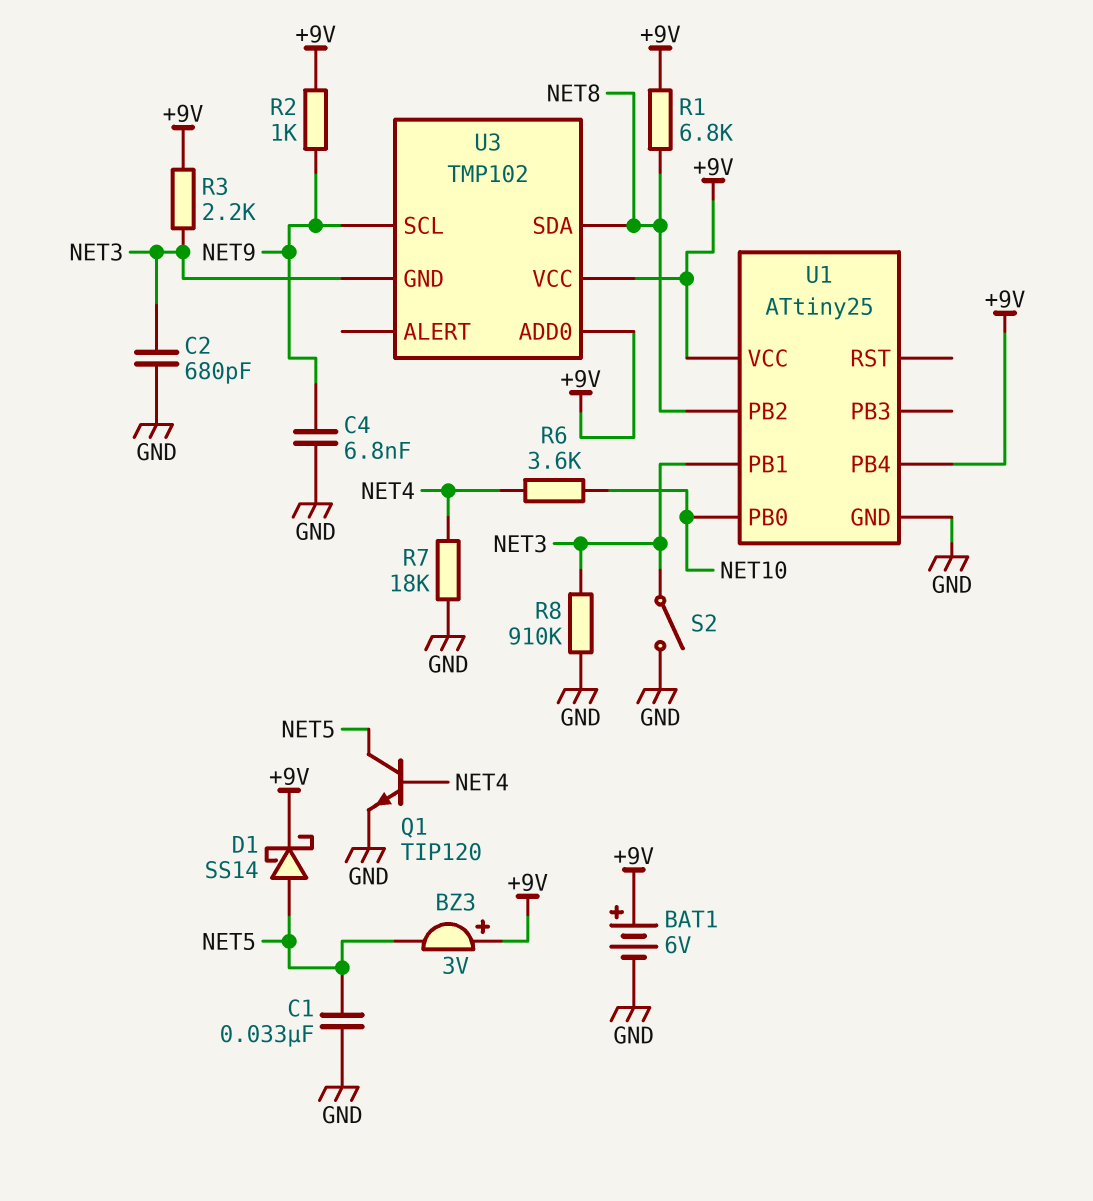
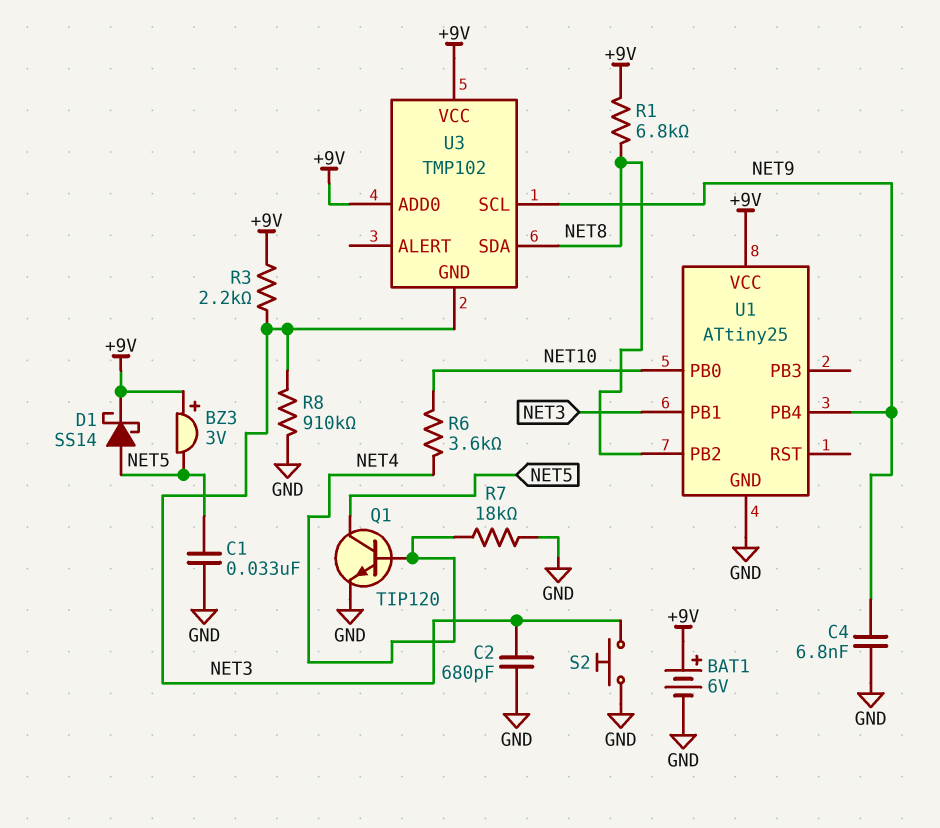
R2: 1k (+9V, NET9) -> none
S2: switch (GND, NET3) -> button (GND, NET3)
U1 pin PB4: +9V -> NET9

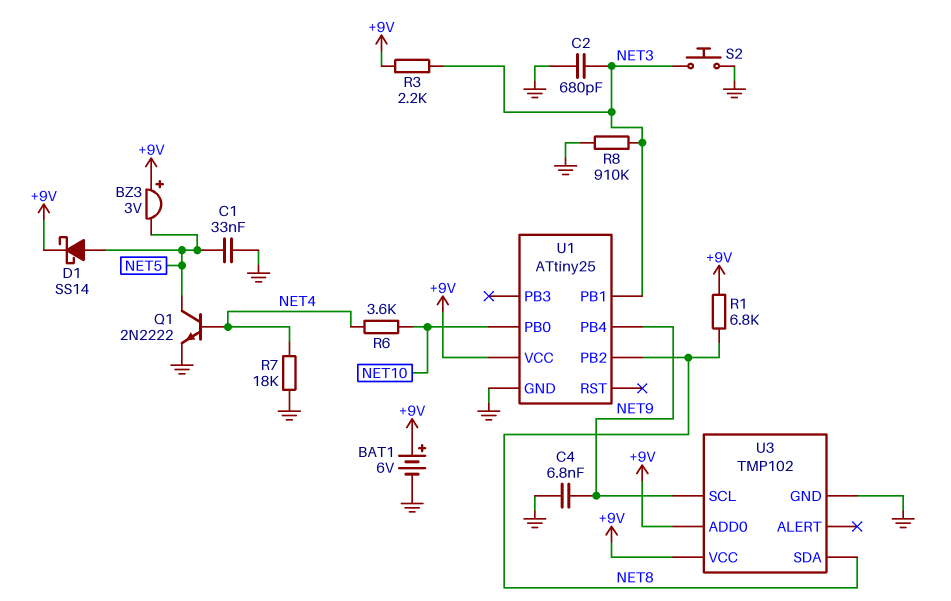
Q1: NPN TIP120 (B NET4, C NET5, E GND) -> NPN 2N2222 (B NET4, C NET5, E GND)
U3 pin GND: NET3 -> GND

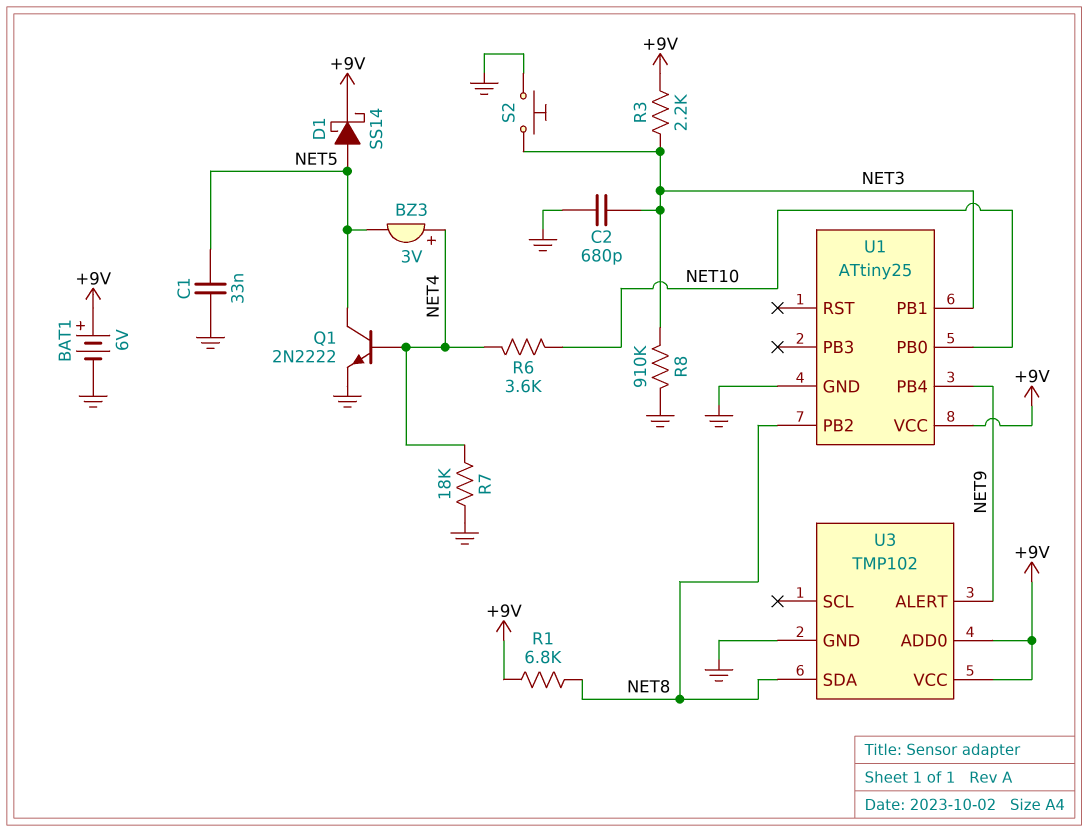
BZ3: buzzer 3V (plus +9V, minus NET5) -> buzzer 3V (plus NET4, minus NET5)
C4: 6.8nF (GND, NET9) -> none
U3 pin ALERT: none -> NET9
U3 pin SCL: NET9 -> none

